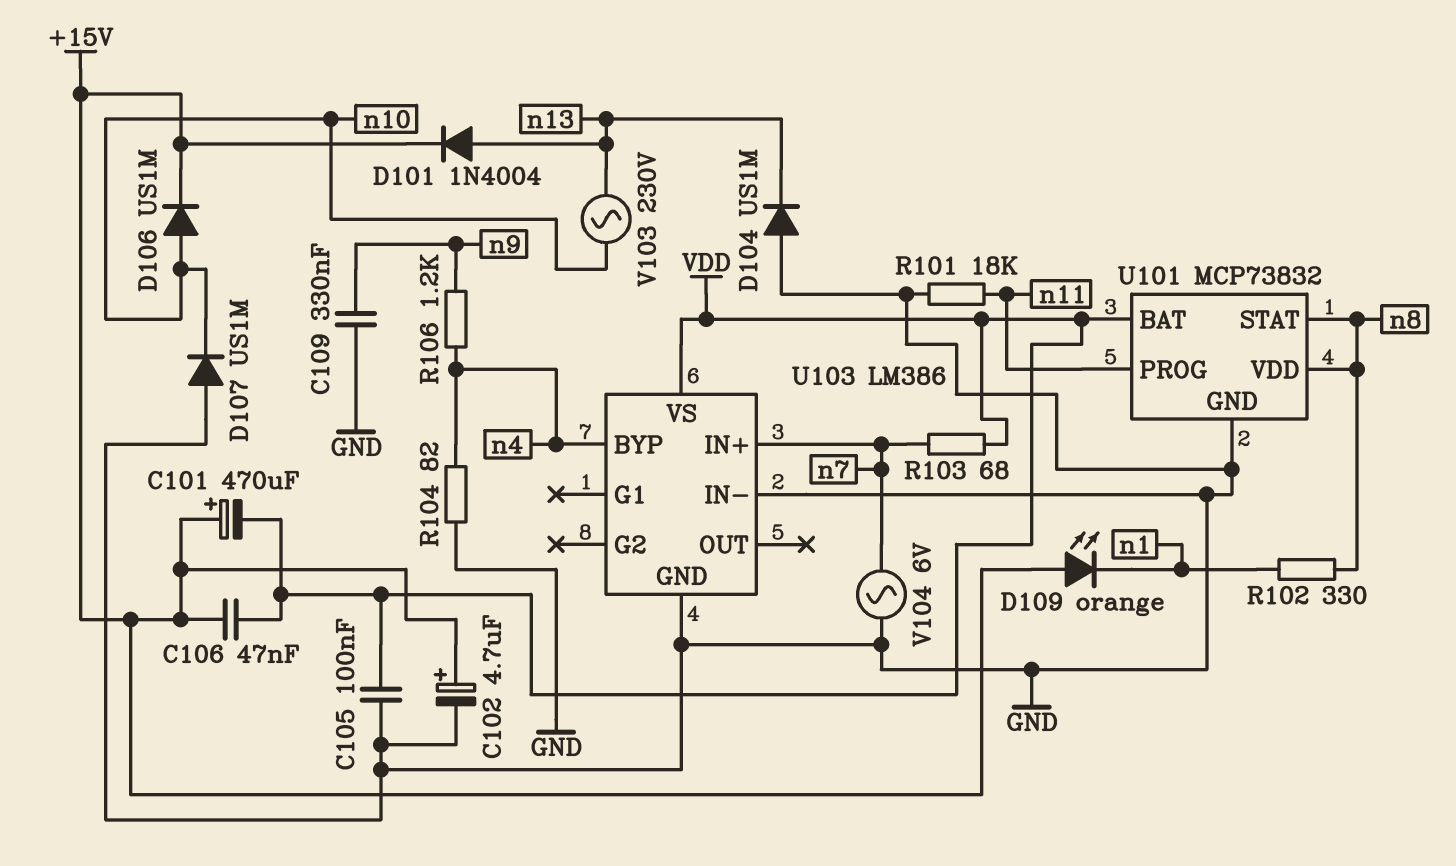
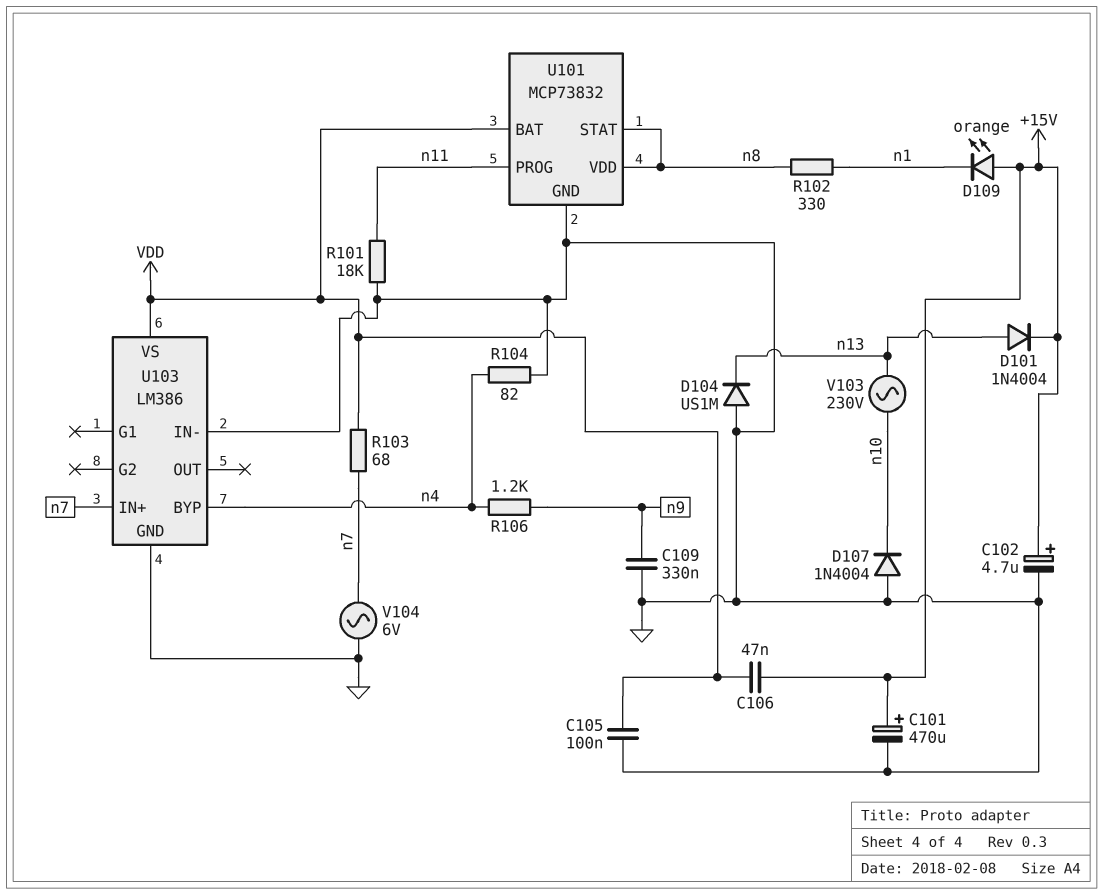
C101: 470uF (plus +15V, minus VDD) -> 470uF (plus +15V, minus GND)
D106: diode US1M (A n10, K +15V) -> none
D107: diode US1M (A GND, K n10) -> diode 1N4004 (A GND, K n10)

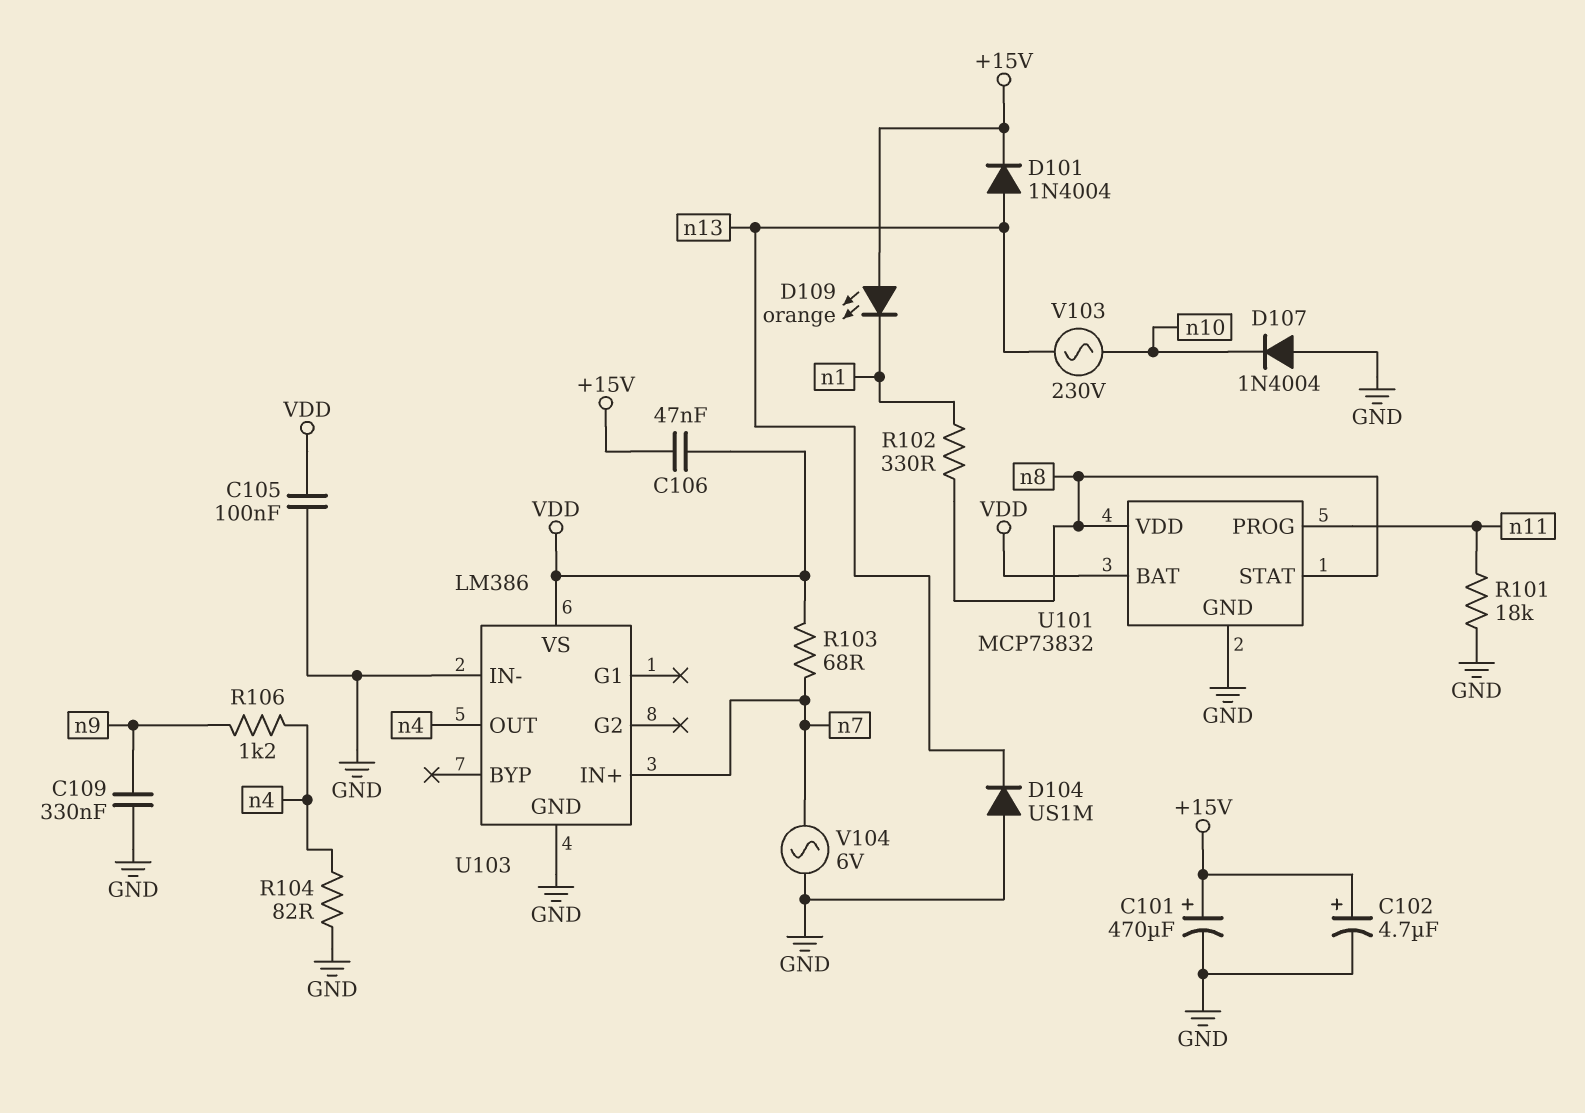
U103 pin BYP: n4 -> none
U103 pin OUT: none -> n4

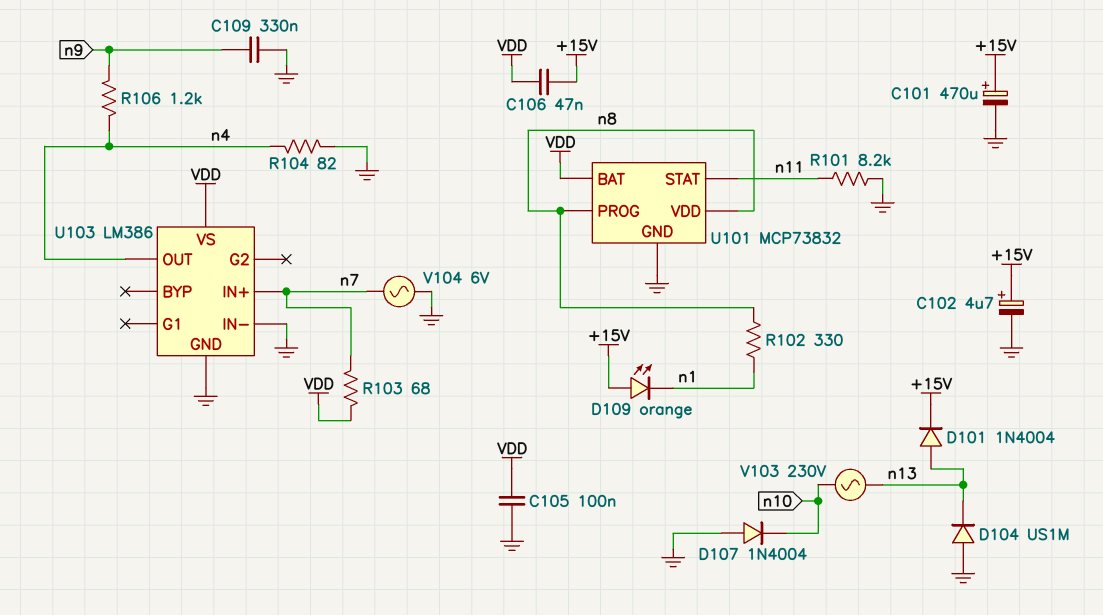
R101: 18k (GND, n11) -> 8.2k (GND, n11)
U101 pin PROG: n11 -> n8
U101 pin STAT: n8 -> n11

